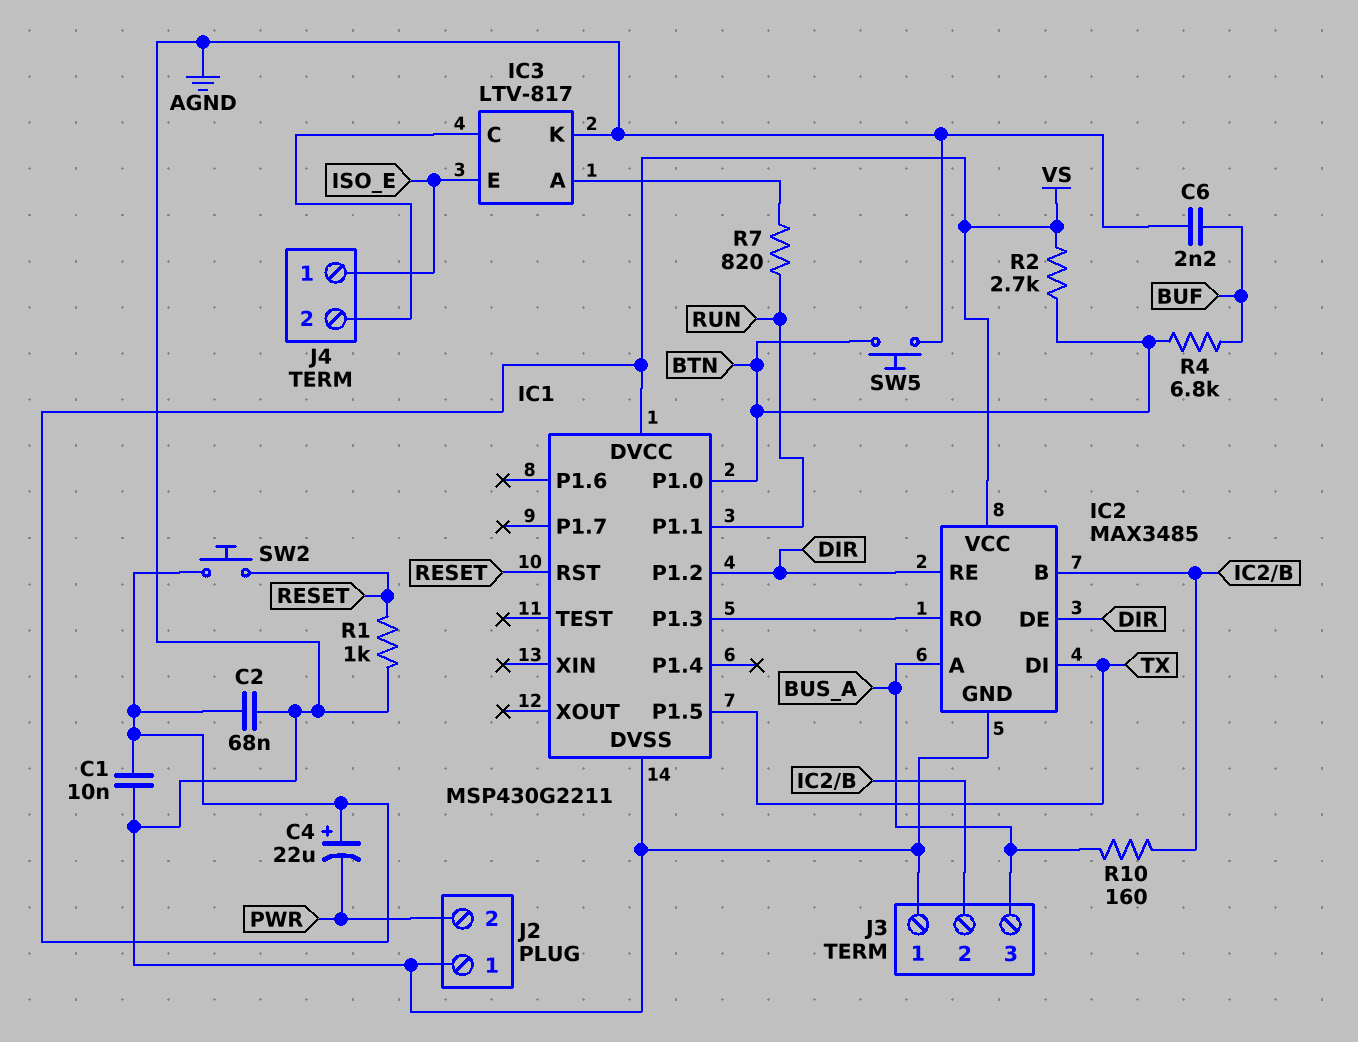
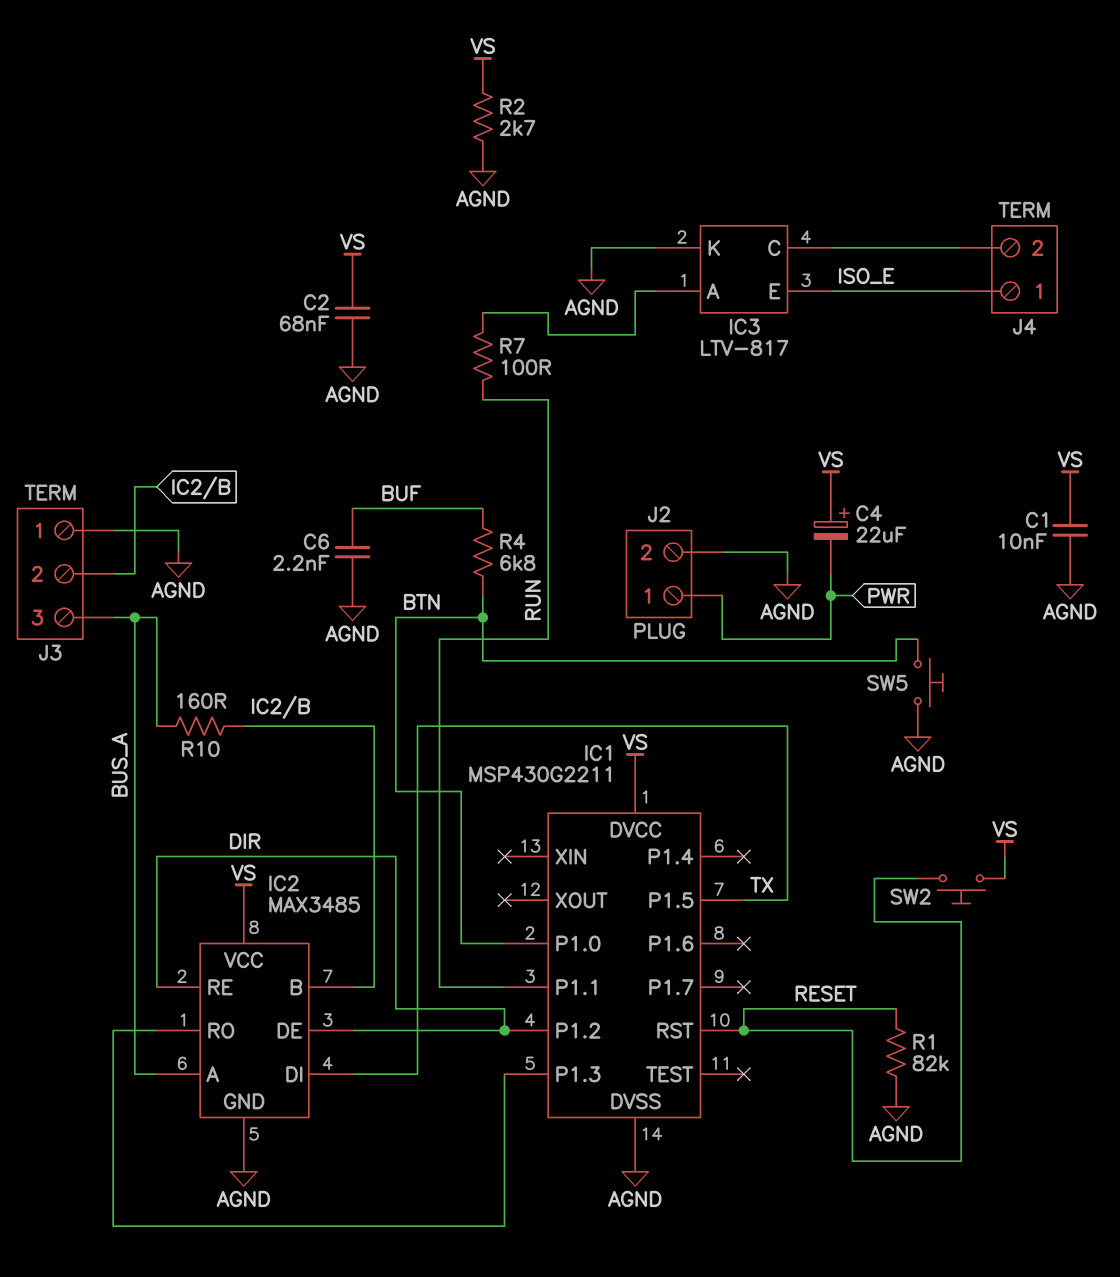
J2 pin 1: AGND -> PWR
J2 pin 2: PWR -> AGND
R1: 1k (AGND, RESET) -> 82k (AGND, RESET)
R2: 2.7k (BTN, VS) -> 2.7k (AGND, VS)
R7: 820 (IC3/A, RUN) -> 100 (IC3/A, RUN)

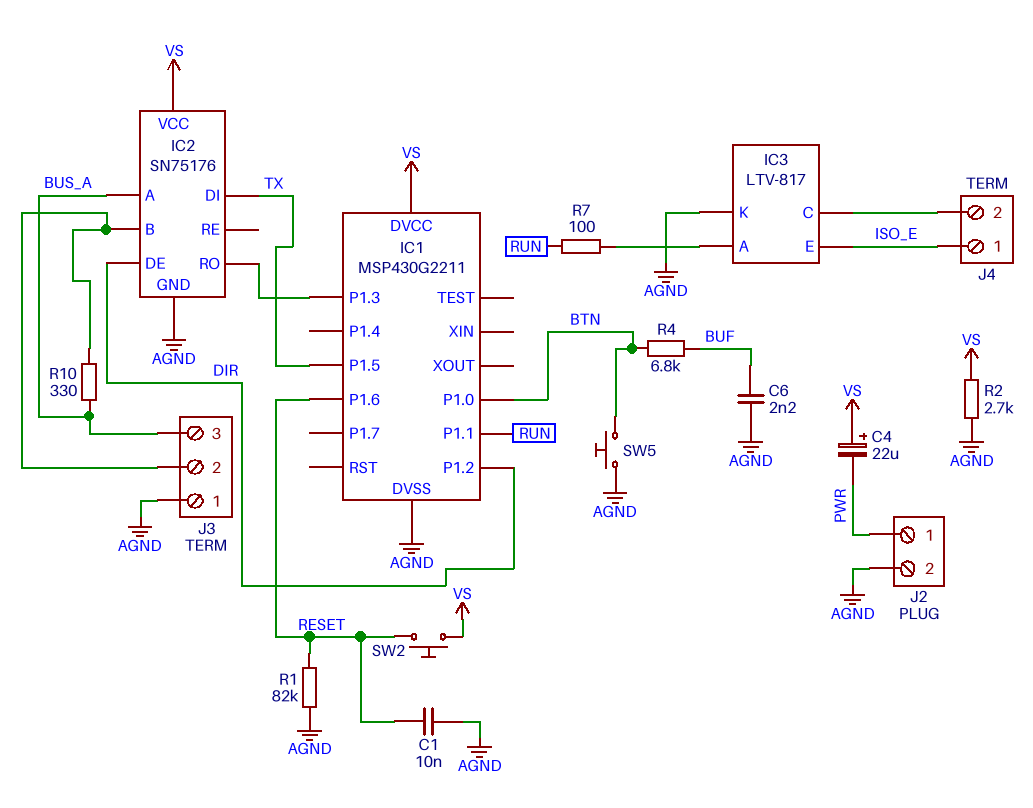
C1: 10nF (AGND, VS) -> 10nF (AGND, RESET)
C2: 68nF (AGND, VS) -> none
IC1 pin P1.6: none -> RESET
IC1 pin RST: RESET -> none
IC2: MAX3485 -> SN75176
IC2 pin RE: DIR -> none
R10: 160 (BUS_A, IC2/B) -> 330 (BUS_A, IC2/B)

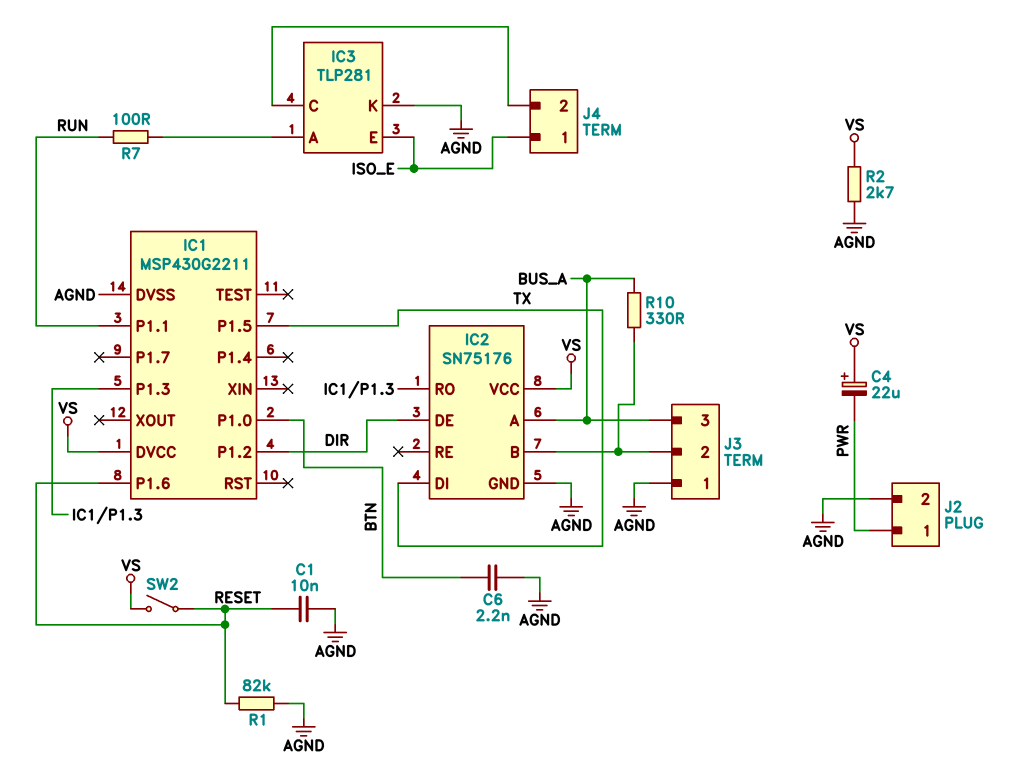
C6: 2.2nF (AGND, BUF) -> 2.2nF (AGND, BTN)
IC3: LTV-817 -> TLP281
R4: 6.8k (BTN, BUF) -> none
SW2: button (RESET, VS) -> switch (RESET, VS)
SW5: button (AGND, BTN) -> none

